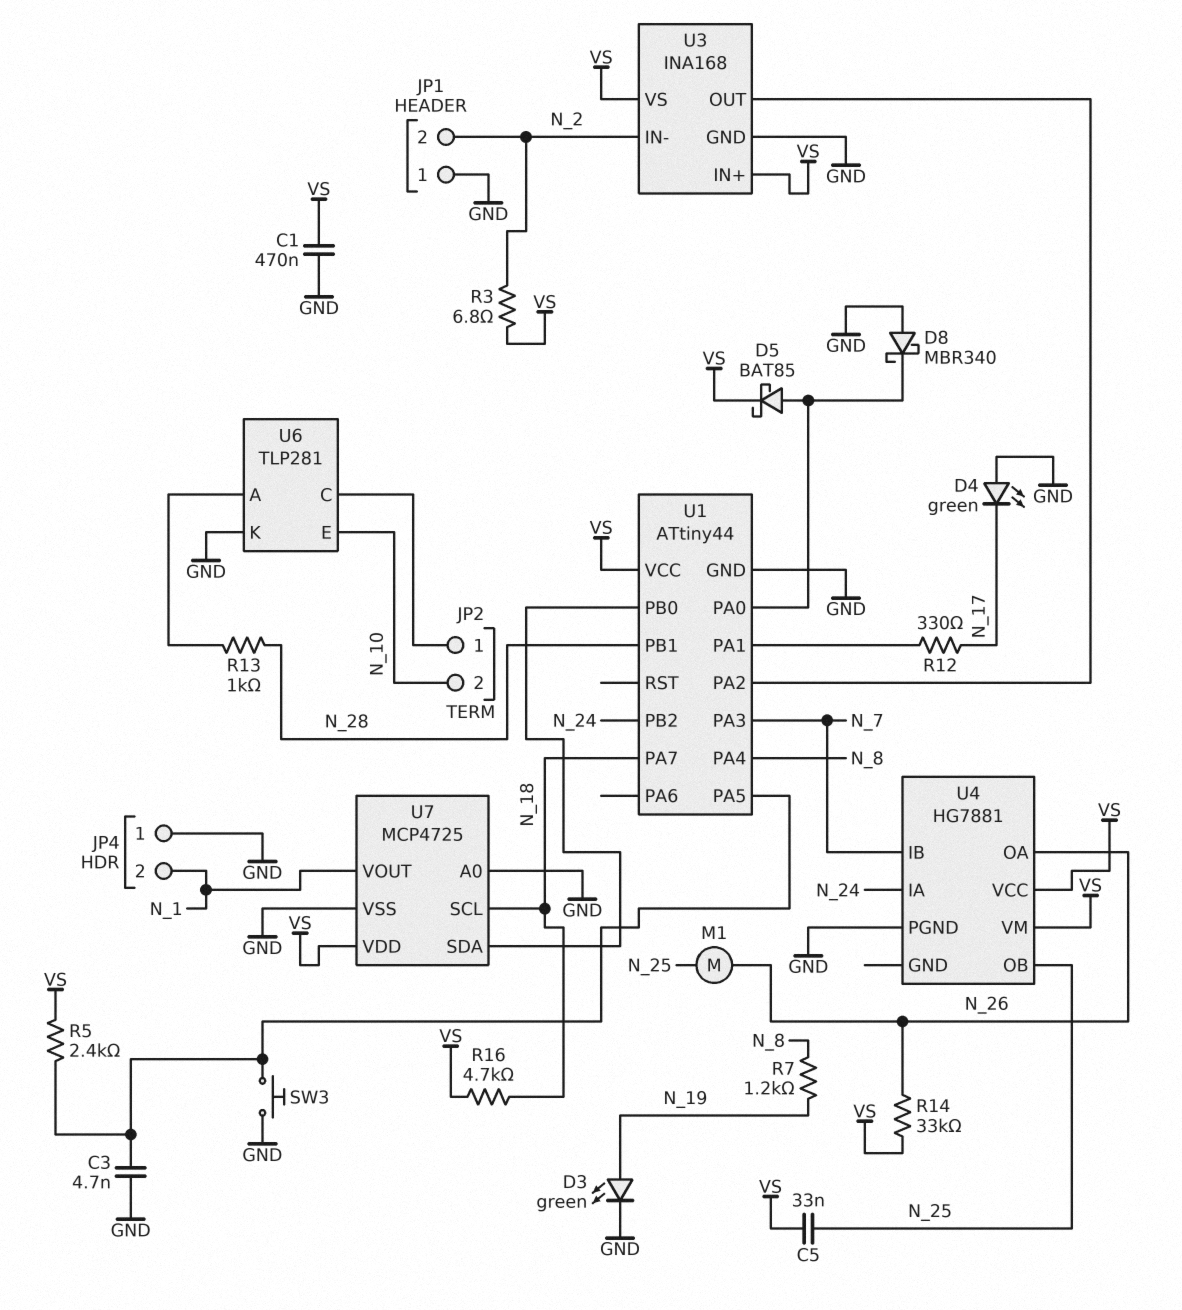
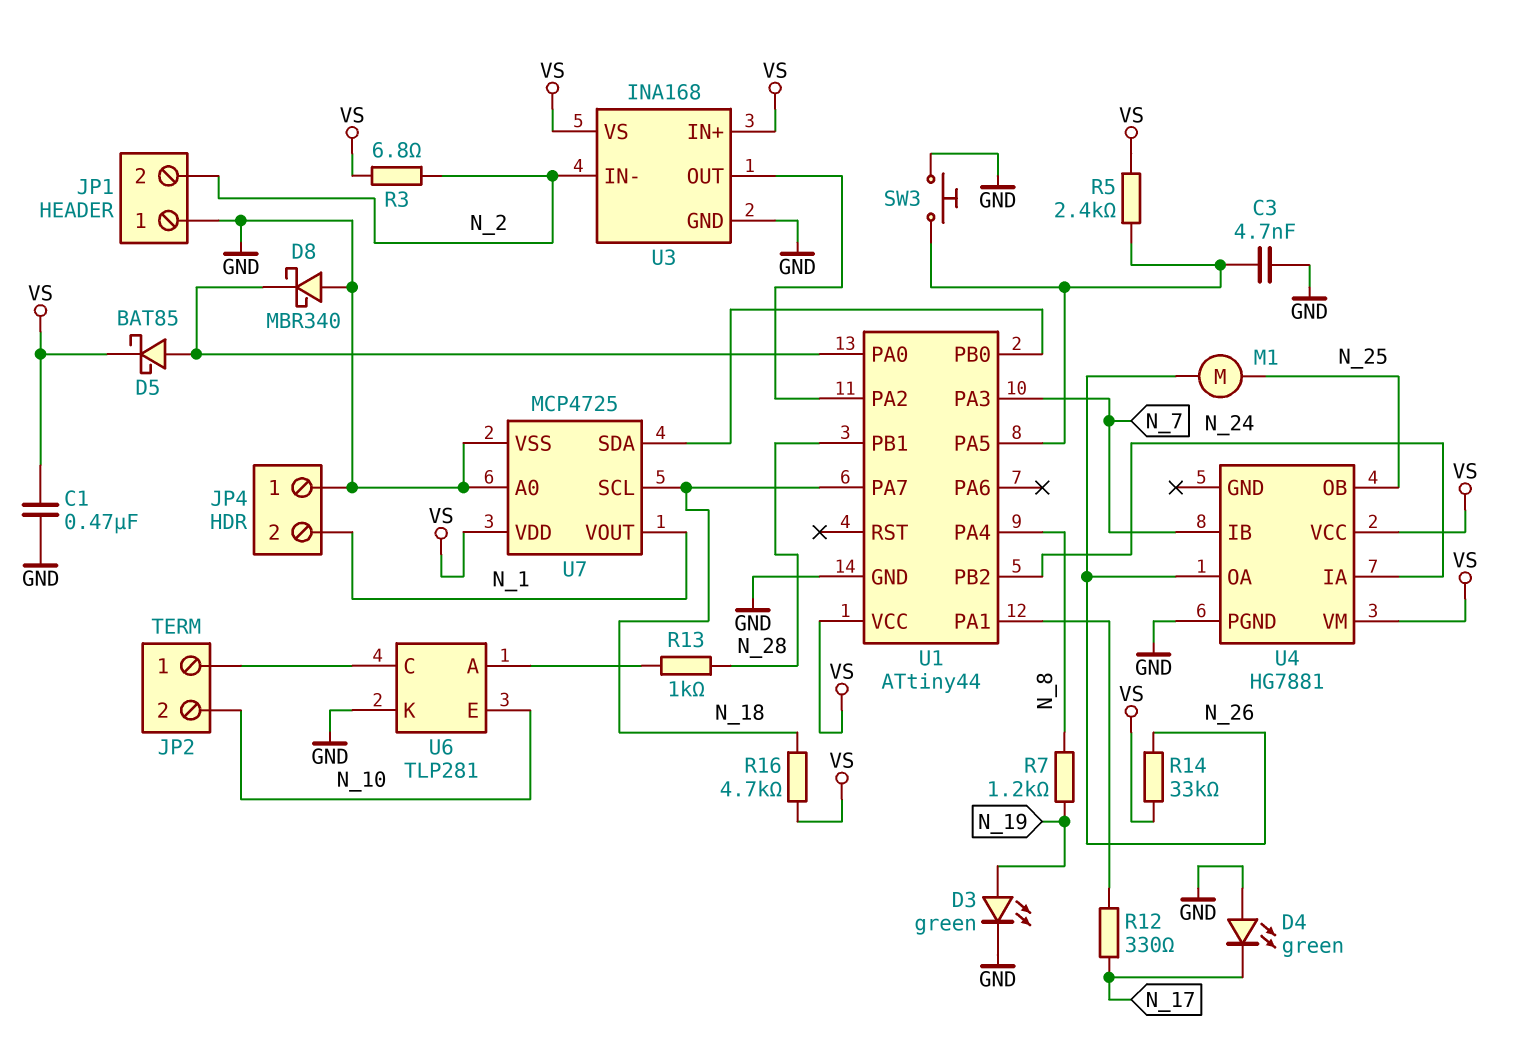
C5: 33nF (N_25, VS) -> none

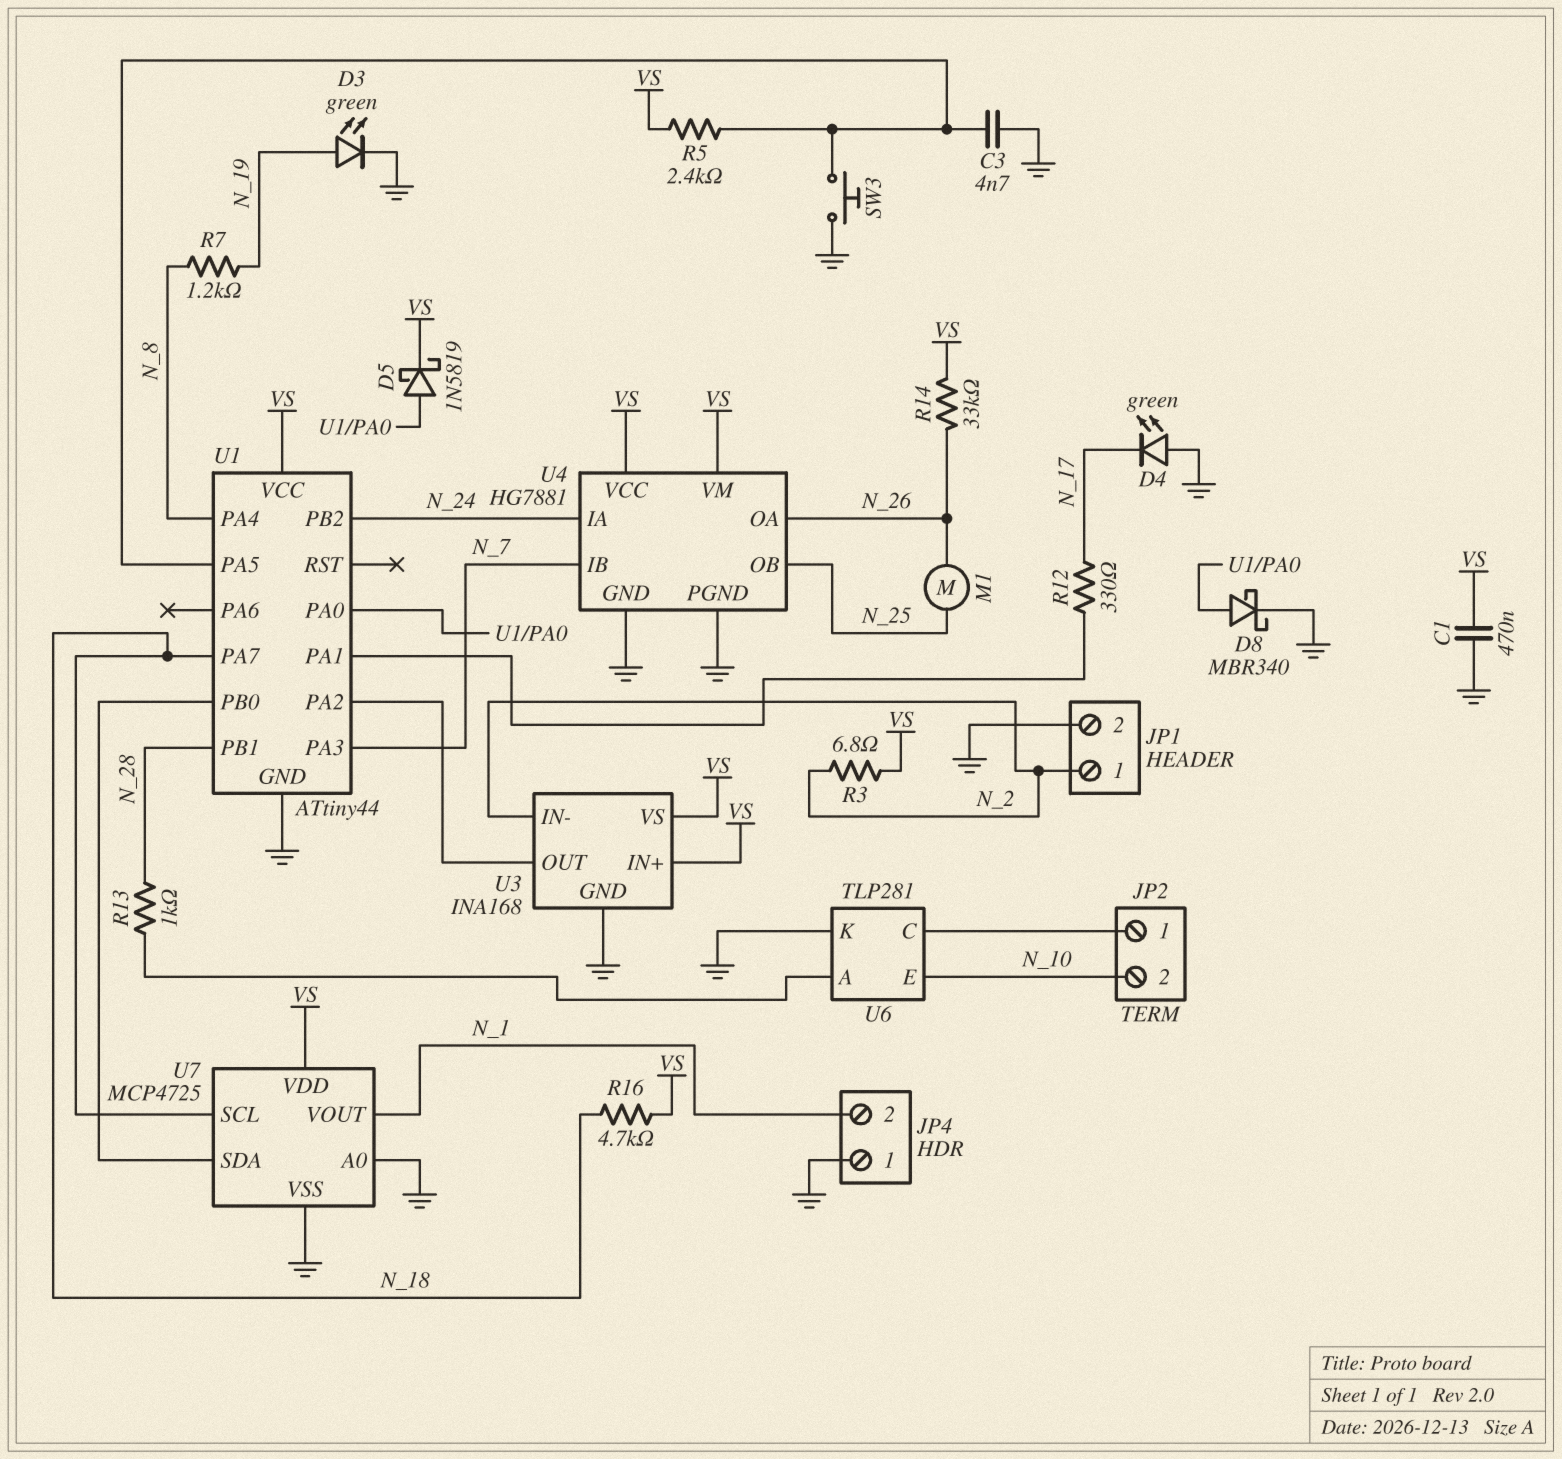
D5: schottky BAT85 (A U1/PA0, K VS) -> schottky 1N5819 (A U1/PA0, K VS)
D8: schottky MBR340 (A GND, K U1/PA0) -> schottky MBR340 (A U1/PA0, K GND)
JP1 pin 1: GND -> N_2
JP1 pin 2: N_2 -> GND
U4 pin GND: none -> GND

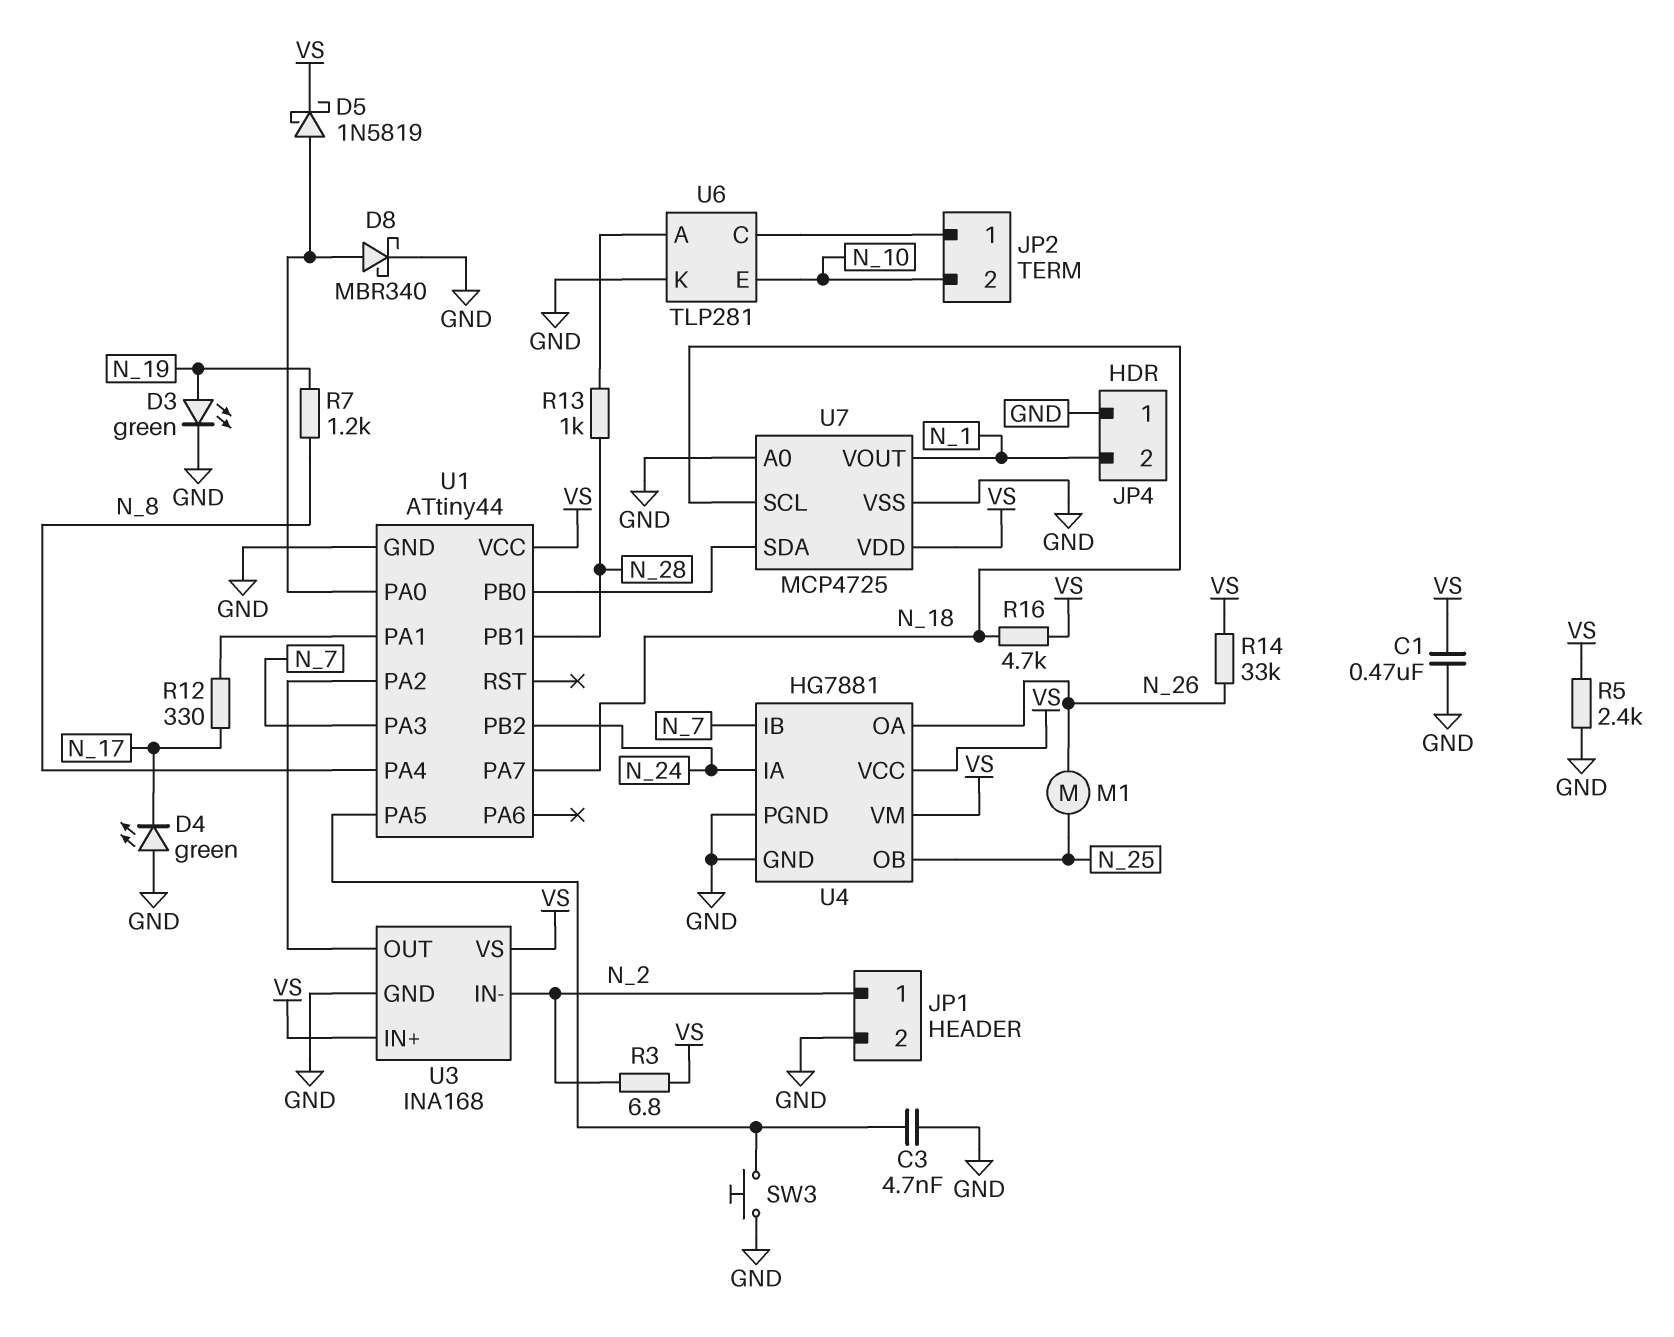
R5: 2.4k (U1/PA5, VS) -> 2.4k (GND, VS)

